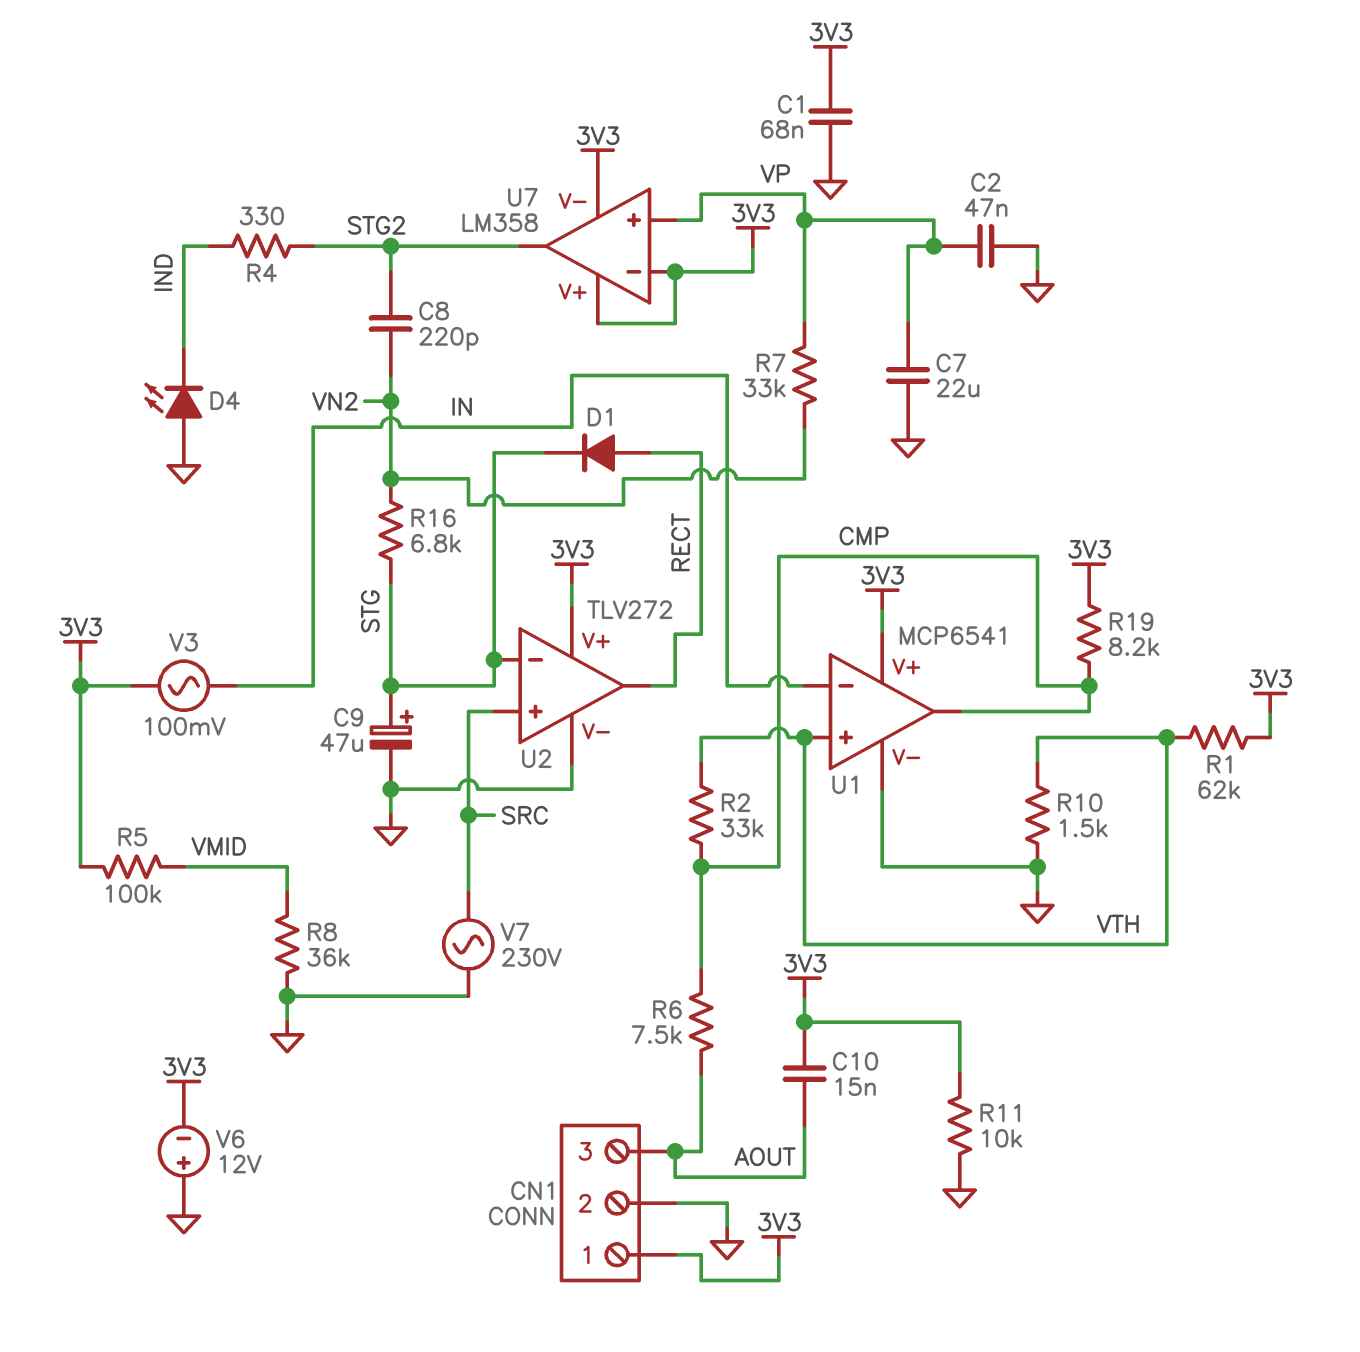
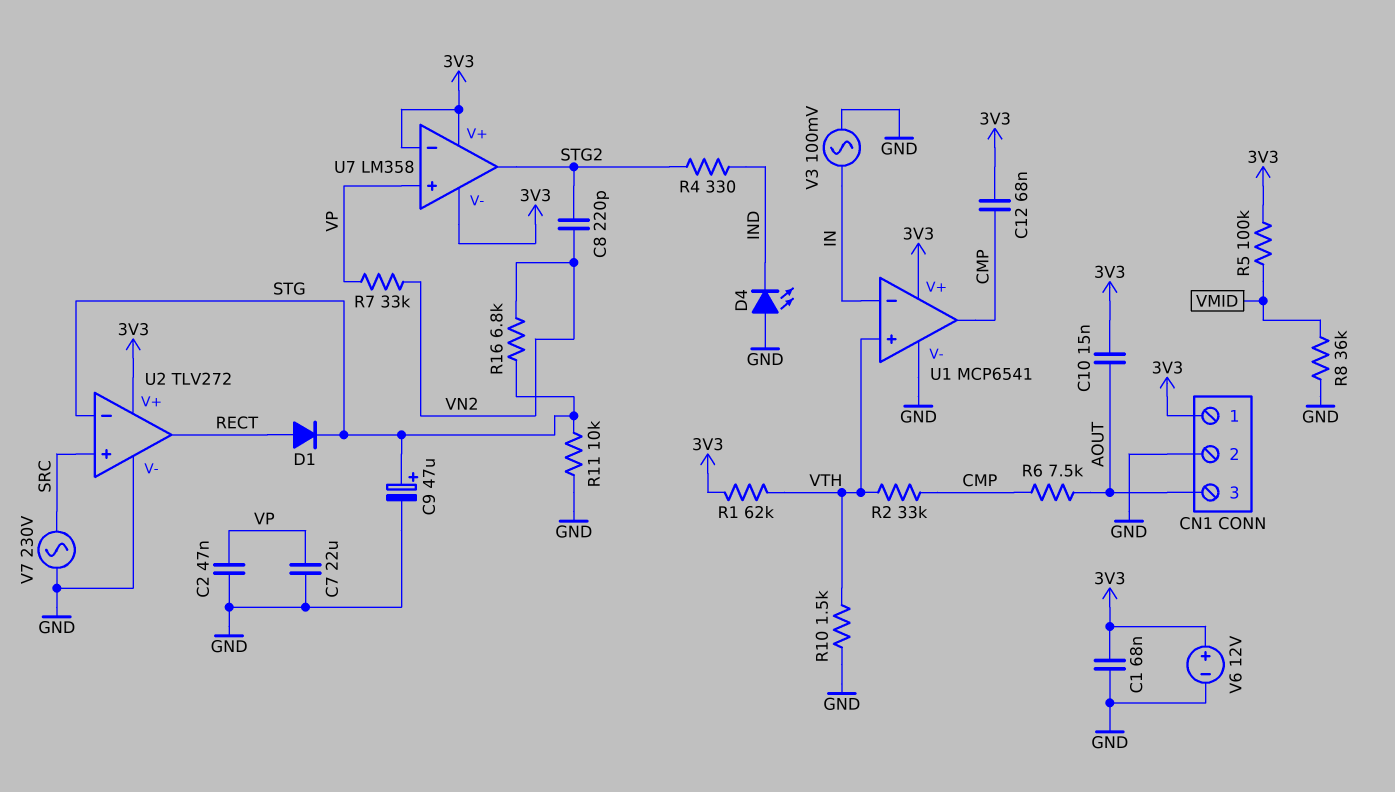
C12: none -> 68nF (3V3, CMP)
R11: 10k (3V3, GND) -> 10k (GND, STG)
R19: 8.2k (3V3, CMP) -> none
V3: AC 100mV (3V3, IN) -> AC 100mV (GND, IN)
V6: 12V (plus GND, minus 3V3) -> 12V (plus 3V3, minus GND)

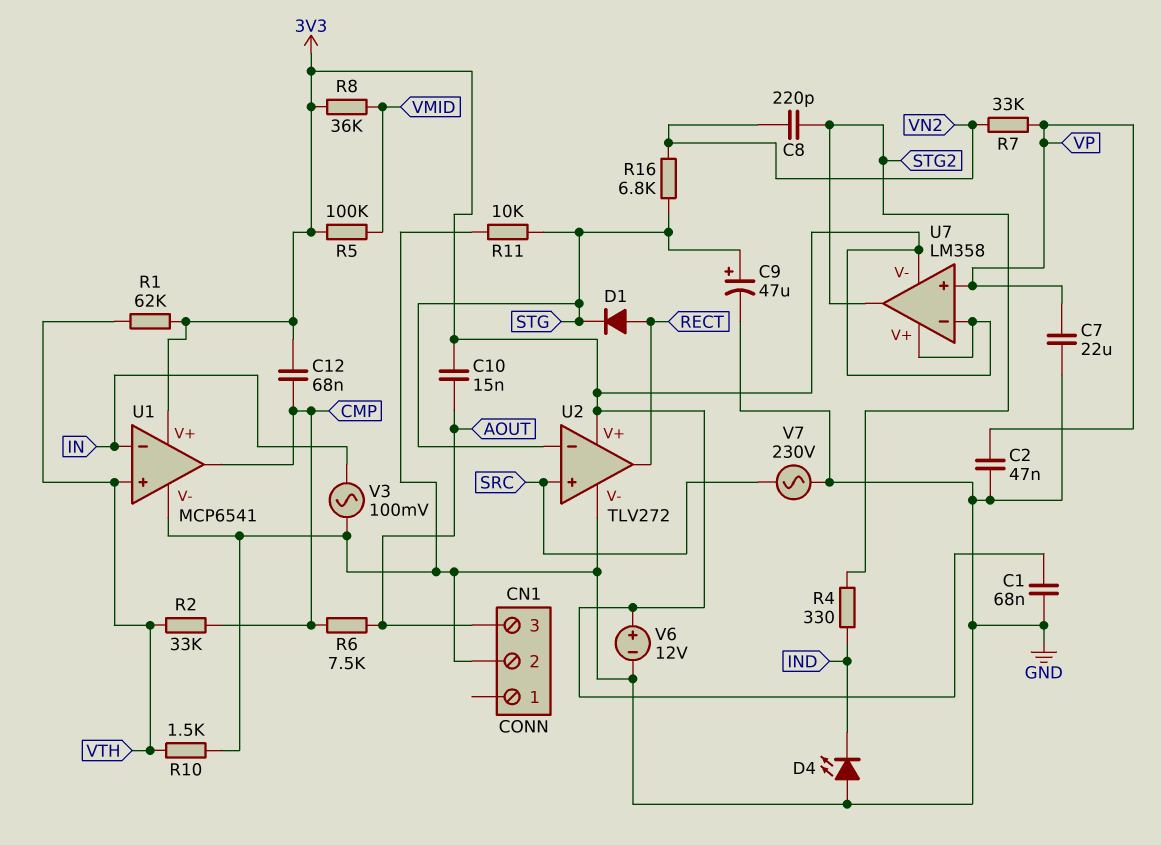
CN1 pin 1: 3V3 -> none
R8: 36k (GND, VMID) -> 36k (3V3, VMID)

